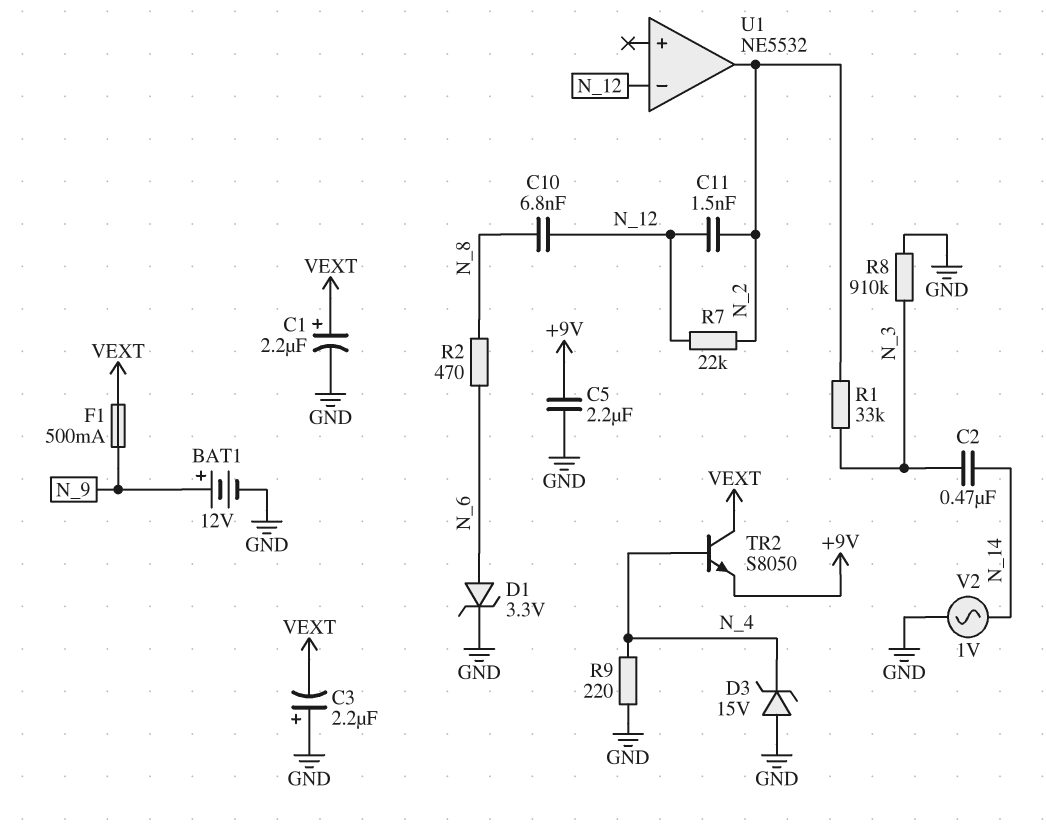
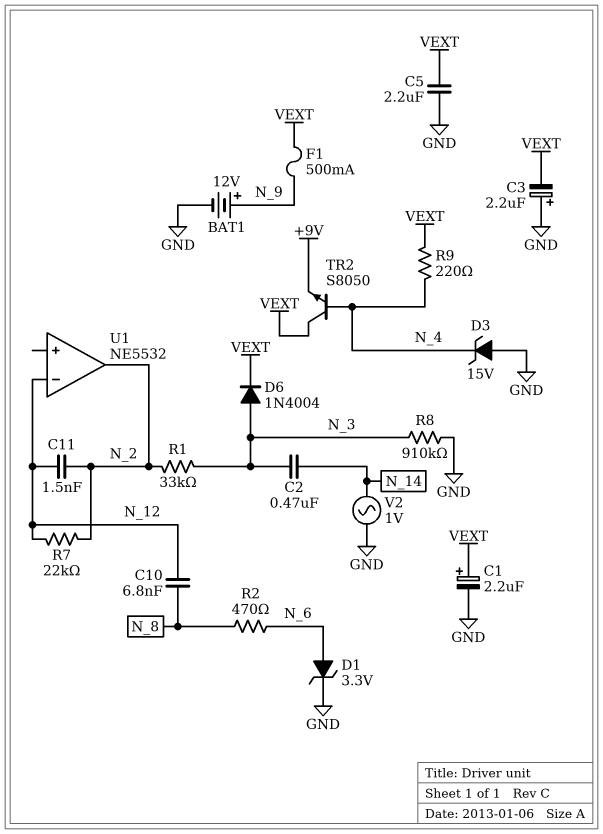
C5: 2.2uF (+9V, GND) -> 2.2uF (GND, VEXT)
D6: none -> diode 1N4004 (A N_3, K VEXT)
R9: 220 (GND, N_4) -> 220 (N_4, VEXT)

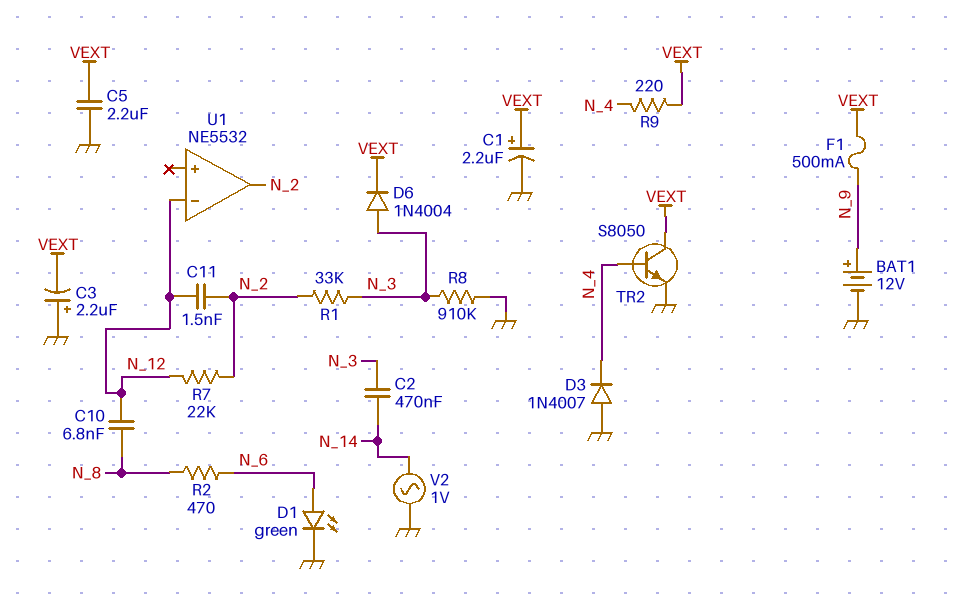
D1: zener 3.3V (A N_6, K GND) -> LED green (A N_6, K GND)
D3: zener 15V (A GND, K N_4) -> diode 1N4007 (A GND, K N_4)
TR2: NPN S8050 (B N_4, C VEXT, E +9V) -> NPN S8050 (B N_4, C VEXT, E GND)

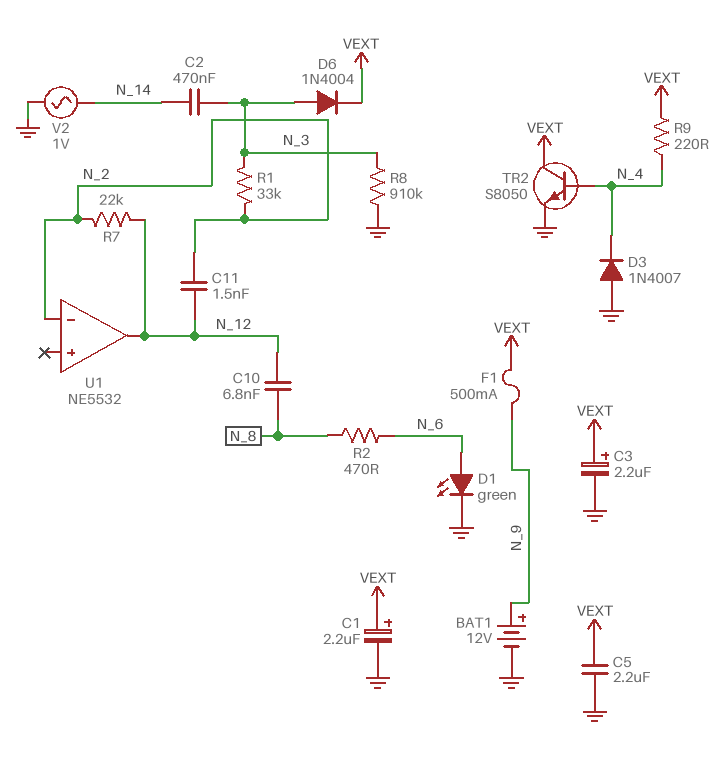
C3: 2.2uF (plus GND, minus VEXT) -> 2.2uF (plus VEXT, minus GND)
U1 pin in-: N_12 -> N_2
U1 pin out: N_2 -> N_12

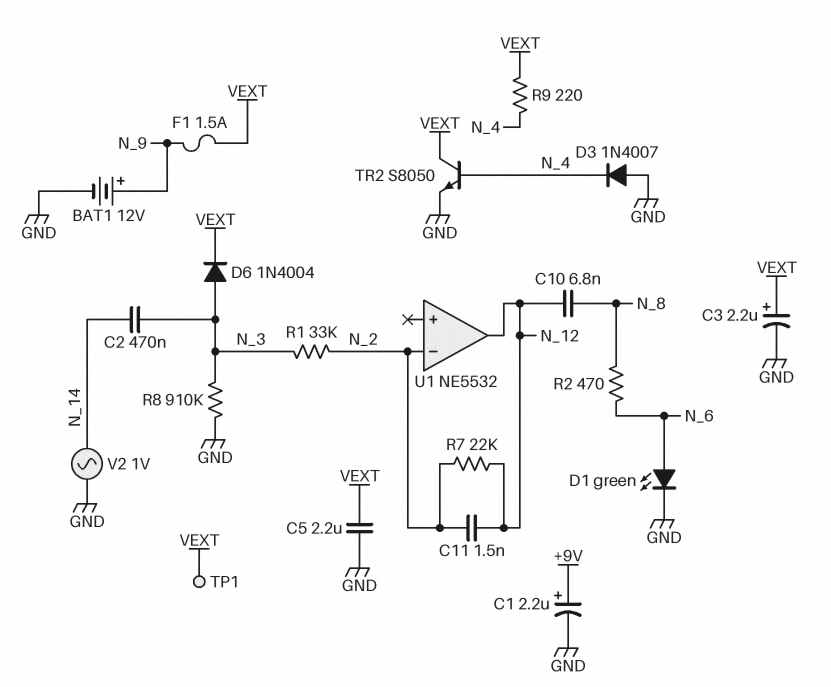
C1: 2.2uF (plus VEXT, minus GND) -> 2.2uF (plus +9V, minus GND)
F1: 500mA (N_9, VEXT) -> 1.5A (N_9, VEXT)
TP1: none -> test point (VEXT)

